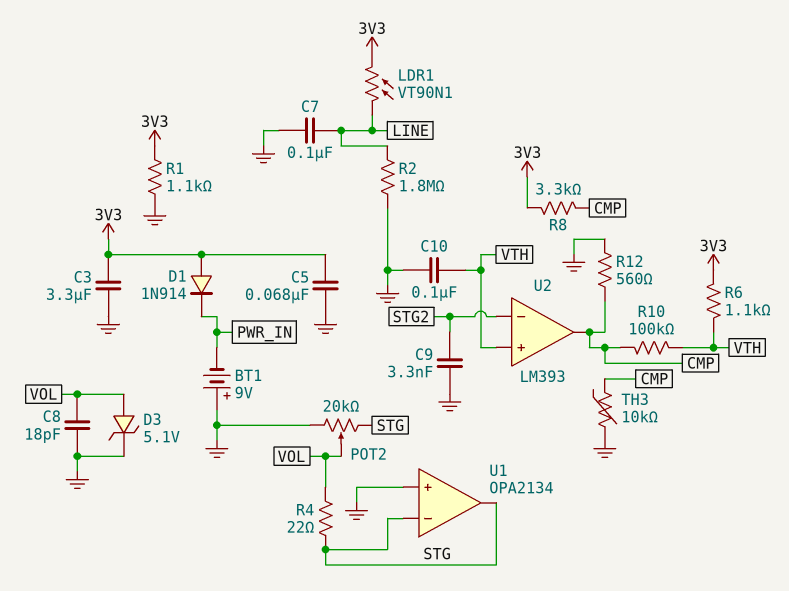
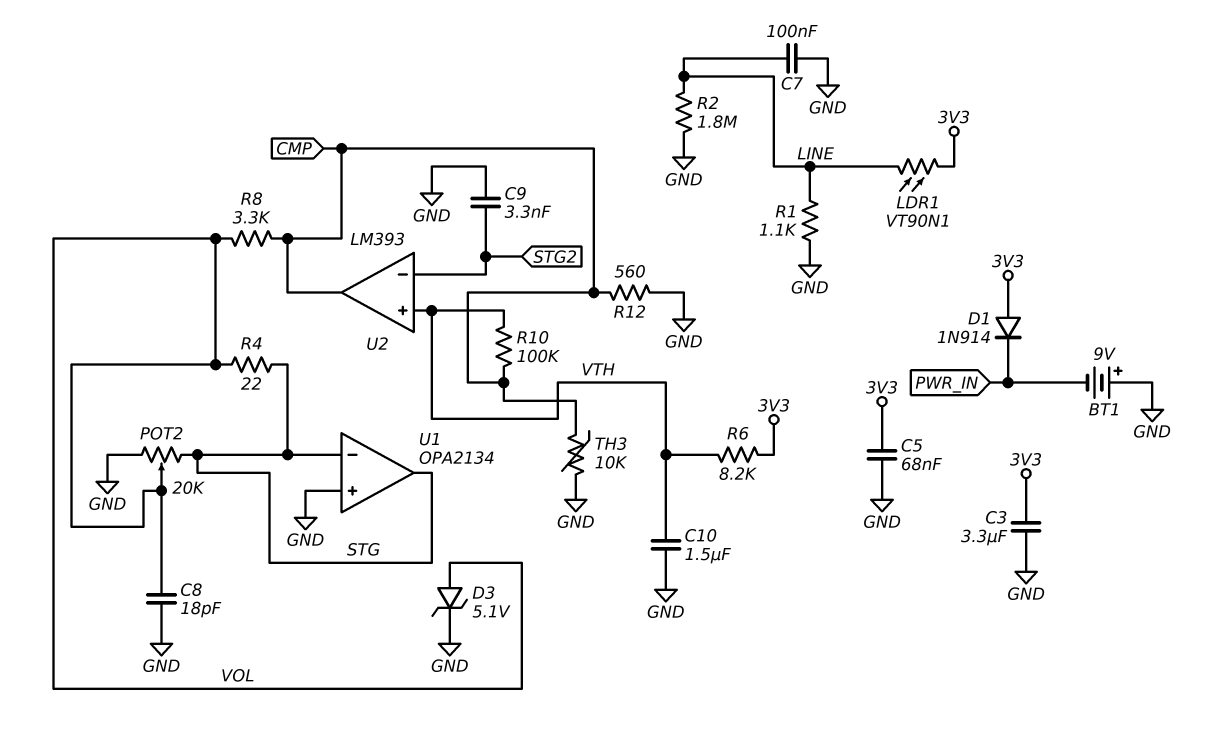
C10: 100nF (GND, VTH) -> 1.5uF (GND, VTH)
R1: 1.1k (3V3, GND) -> 1.1k (GND, LINE)
R6: 1.1k (3V3, VTH) -> 8.2k (3V3, VTH)
R8: 3.3k (3V3, CMP) -> 3.3k (CMP, VOL)

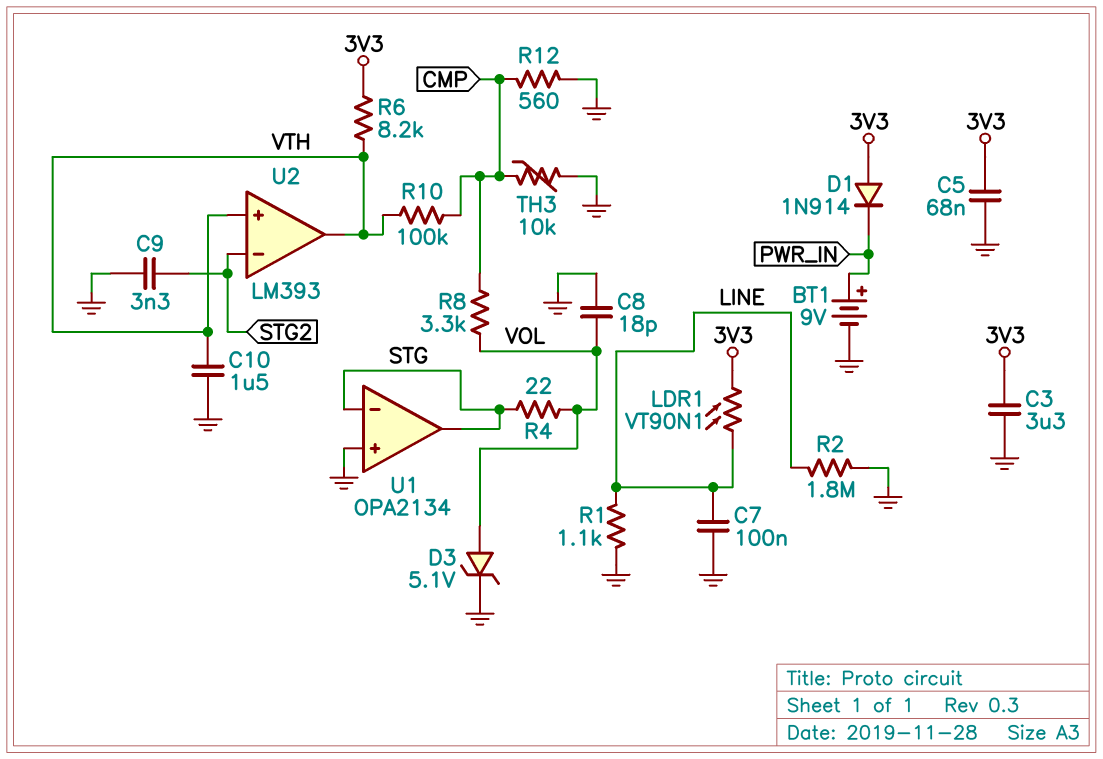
BT1: 9V (plus GND, minus PWR_IN) -> 9V (plus PWR_IN, minus GND)
POT2: 20k (GND, STG, wiper VOL) -> none
U2 pin out: CMP -> VTH

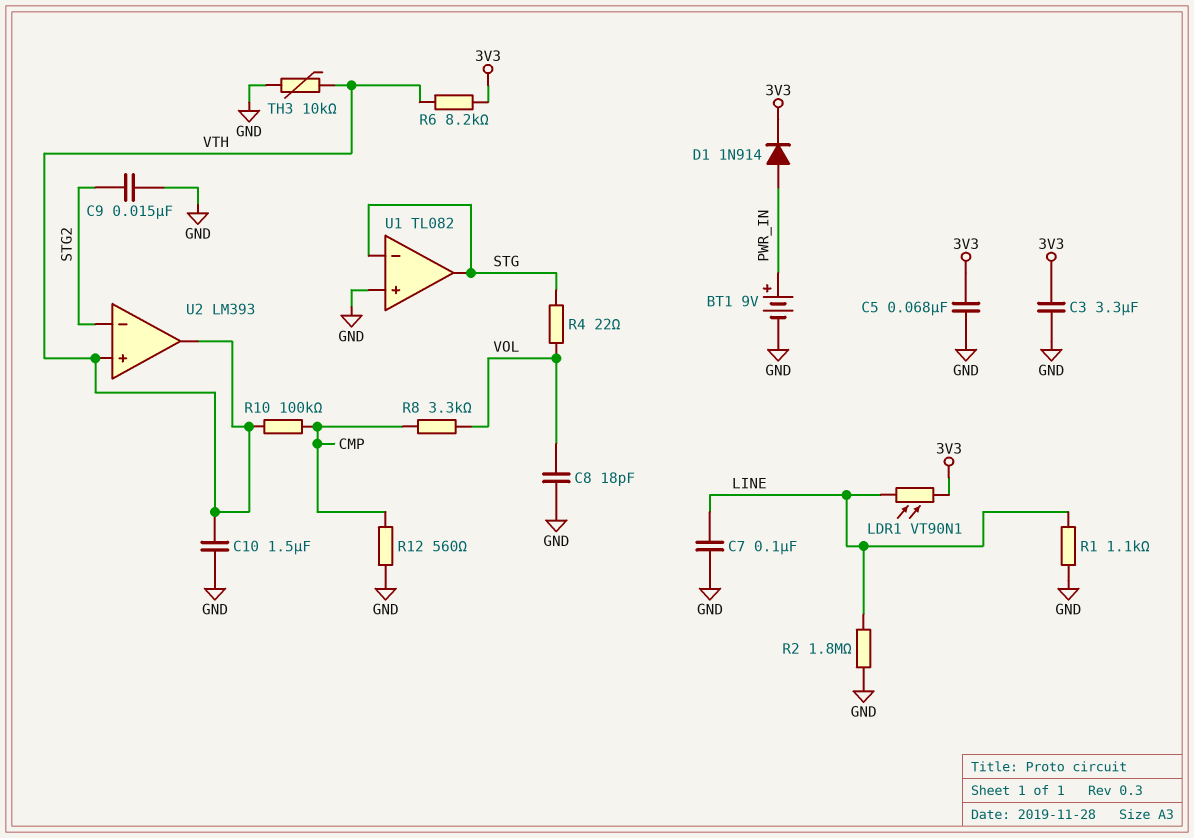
C9: 3.3nF (GND, STG2) -> 15nF (GND, STG2)
D1: diode 1N914 (A 3V3, K PWR_IN) -> diode 1N914 (A PWR_IN, K 3V3)
D3: zener 5.1V (A VOL, K GND) -> none
TH3: 10k (CMP, GND) -> 10k (GND, VTH)
U1: OPA2134 -> TL082

